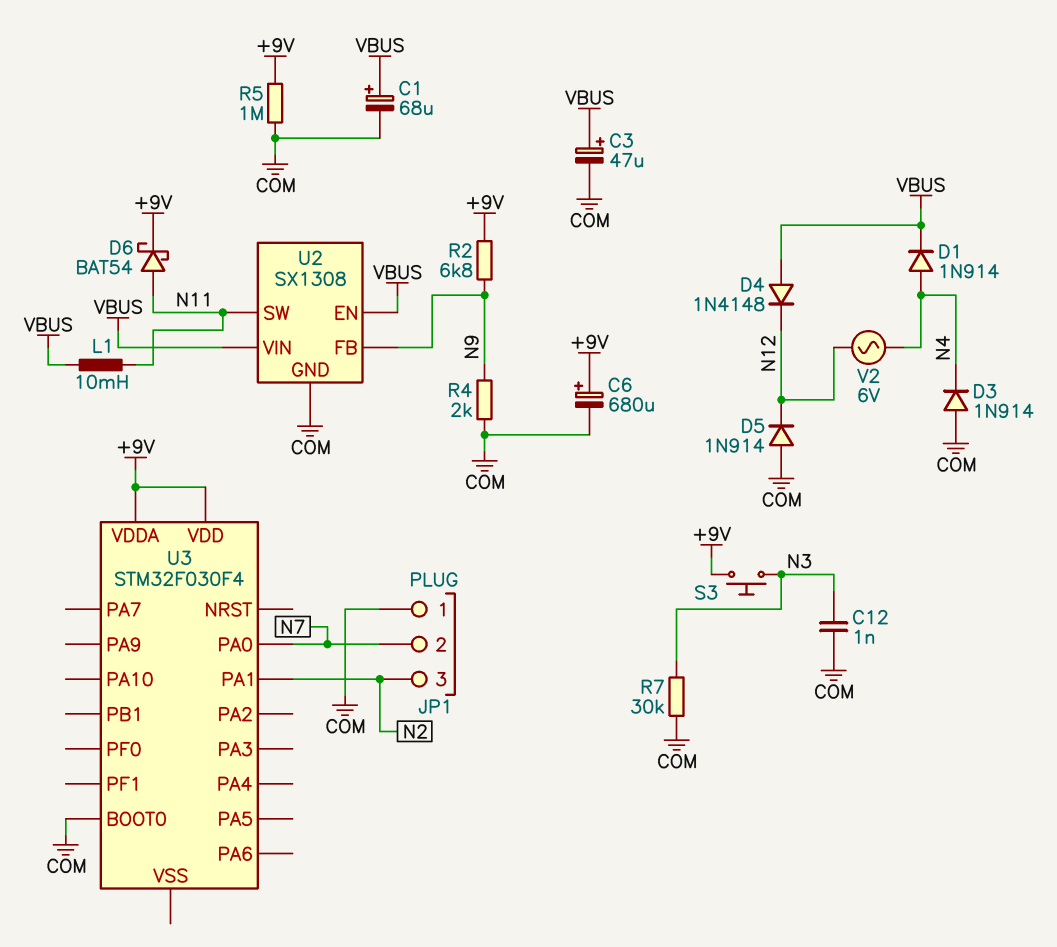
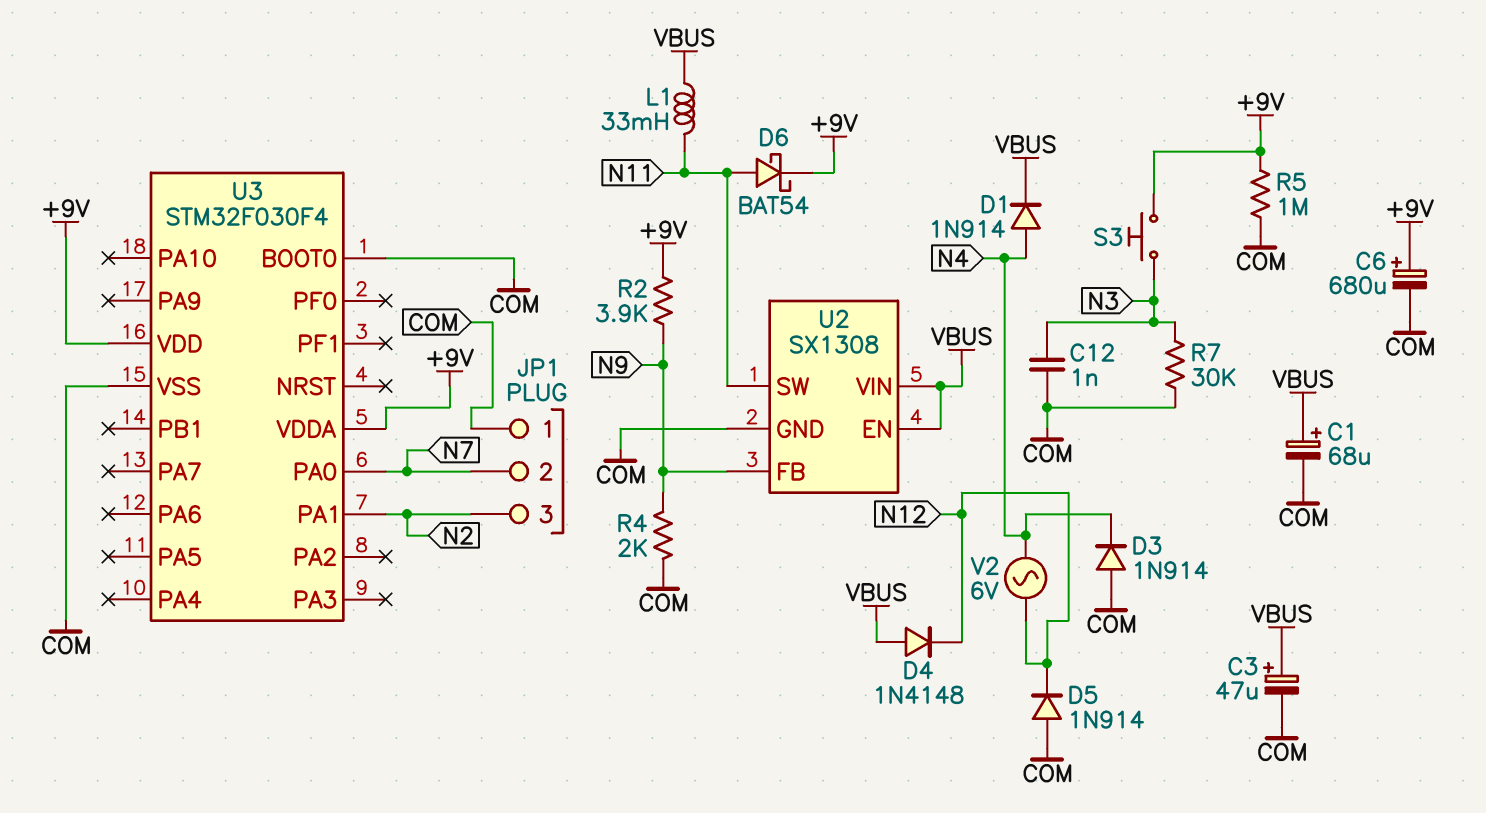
L1: 10mH (N11, VBUS) -> 33mH (N11, VBUS)
R2: 6.8k (+9V, N9) -> 3.9k (+9V, N9)
U3 pin VSS: none -> COM

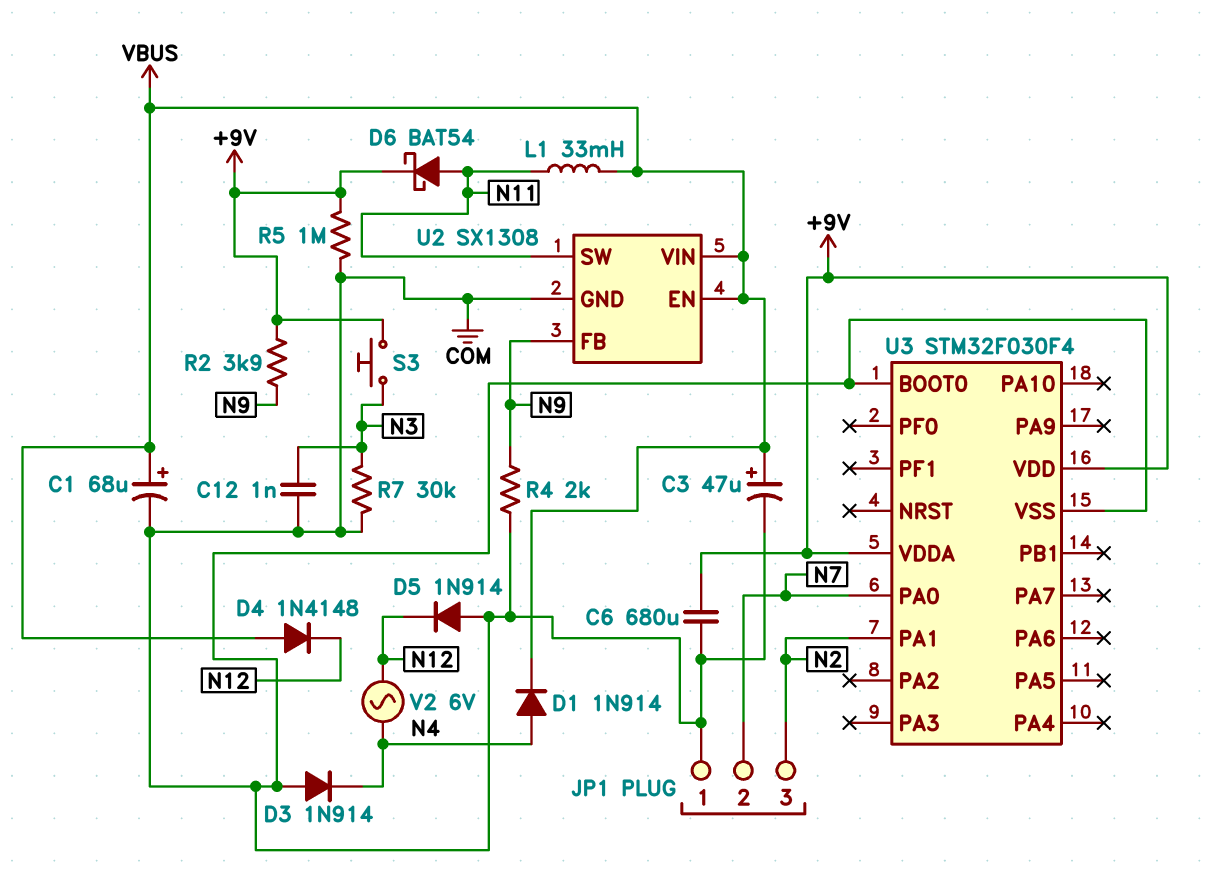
C6: 680uF (plus +9V, minus COM) -> 680uF (+9V, COM)

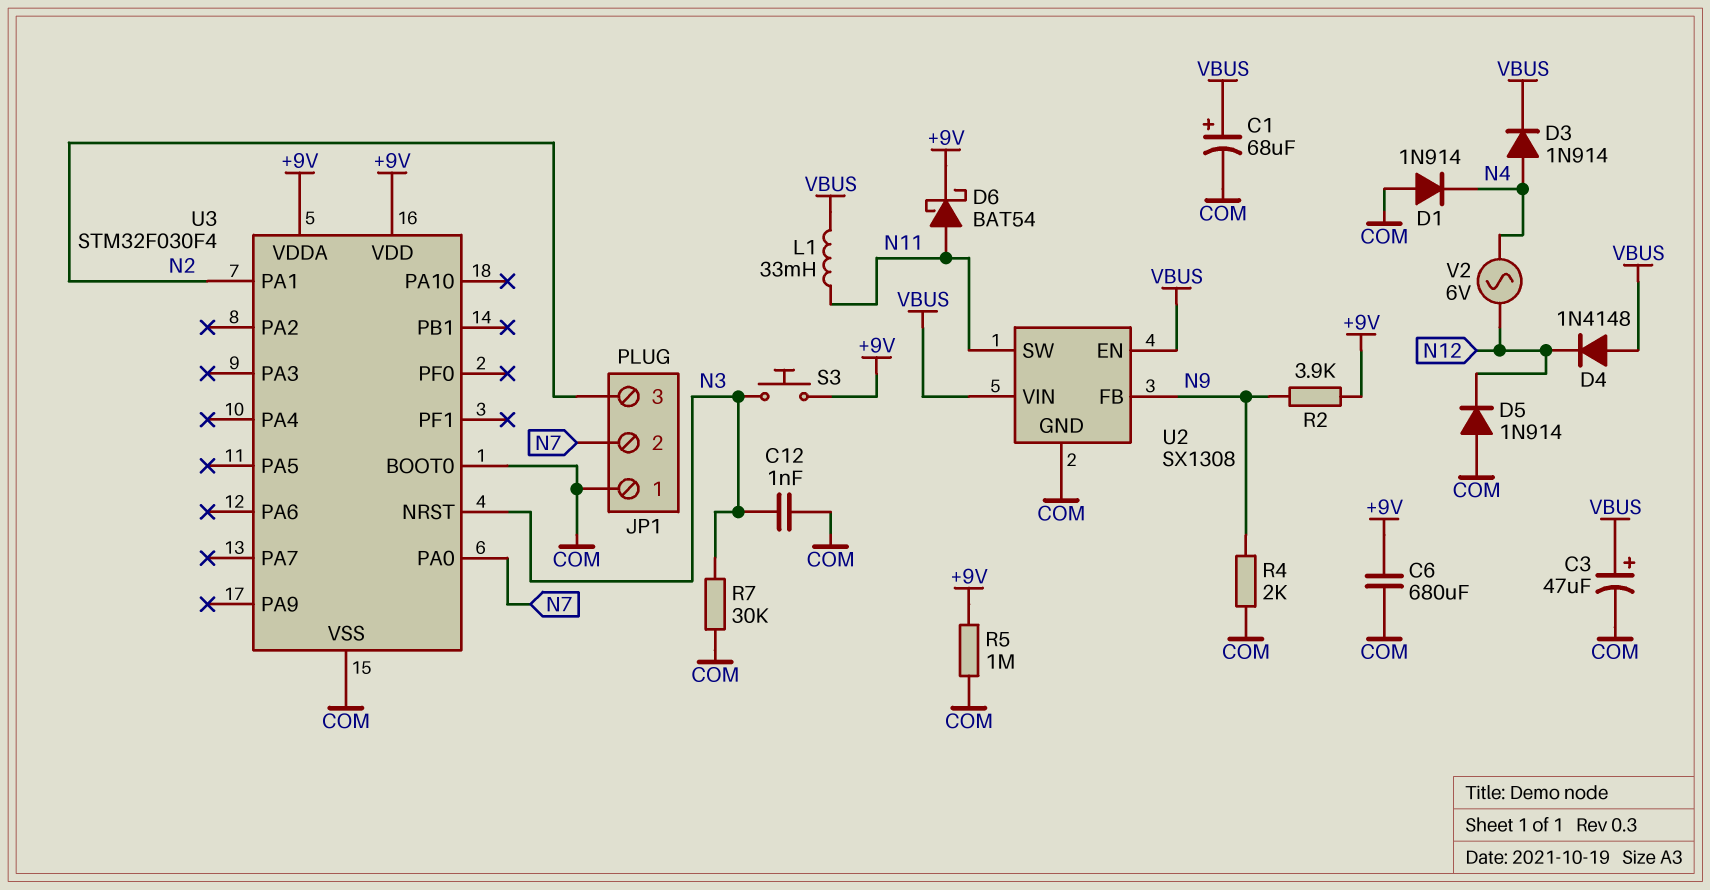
D1: diode 1N914 (A N4, K VBUS) -> diode 1N914 (A COM, K N4)
D3: diode 1N914 (A COM, K N4) -> diode 1N914 (A N4, K VBUS)
U3 pin NRST: none -> N3

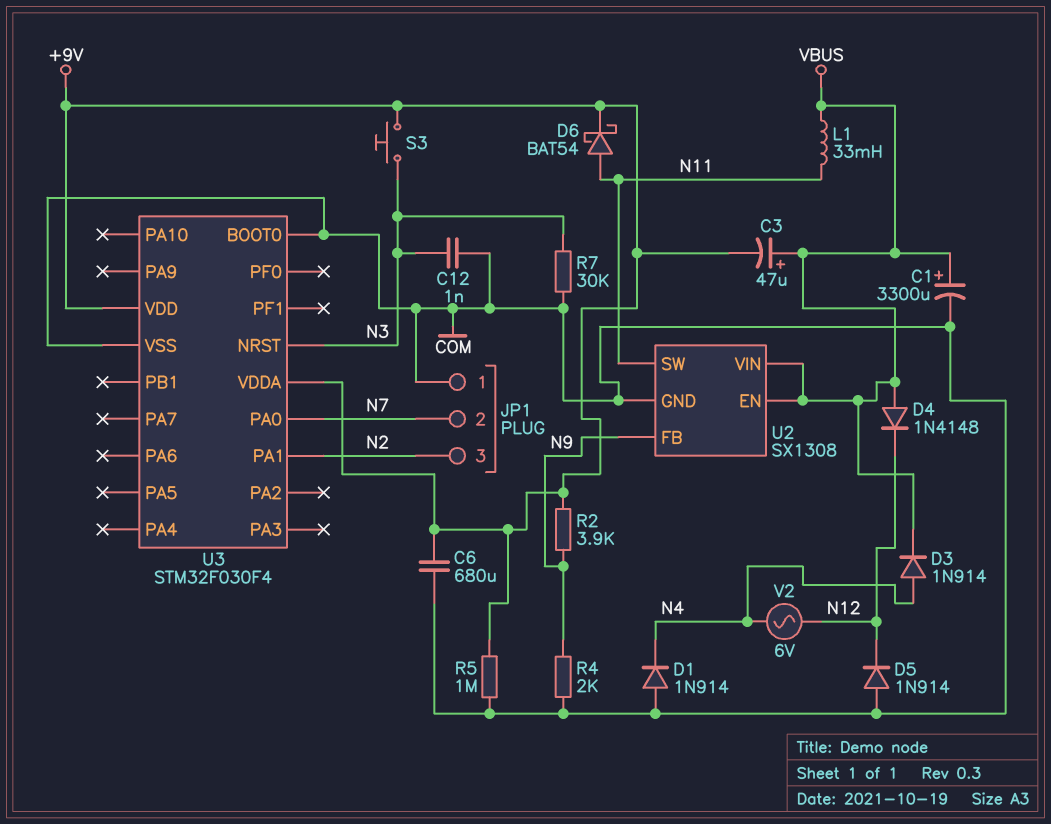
C1: 68uF (plus VBUS, minus COM) -> 3300uF (plus VBUS, minus COM)
C3: 47uF (plus VBUS, minus COM) -> 47uF (plus VBUS, minus +9V)

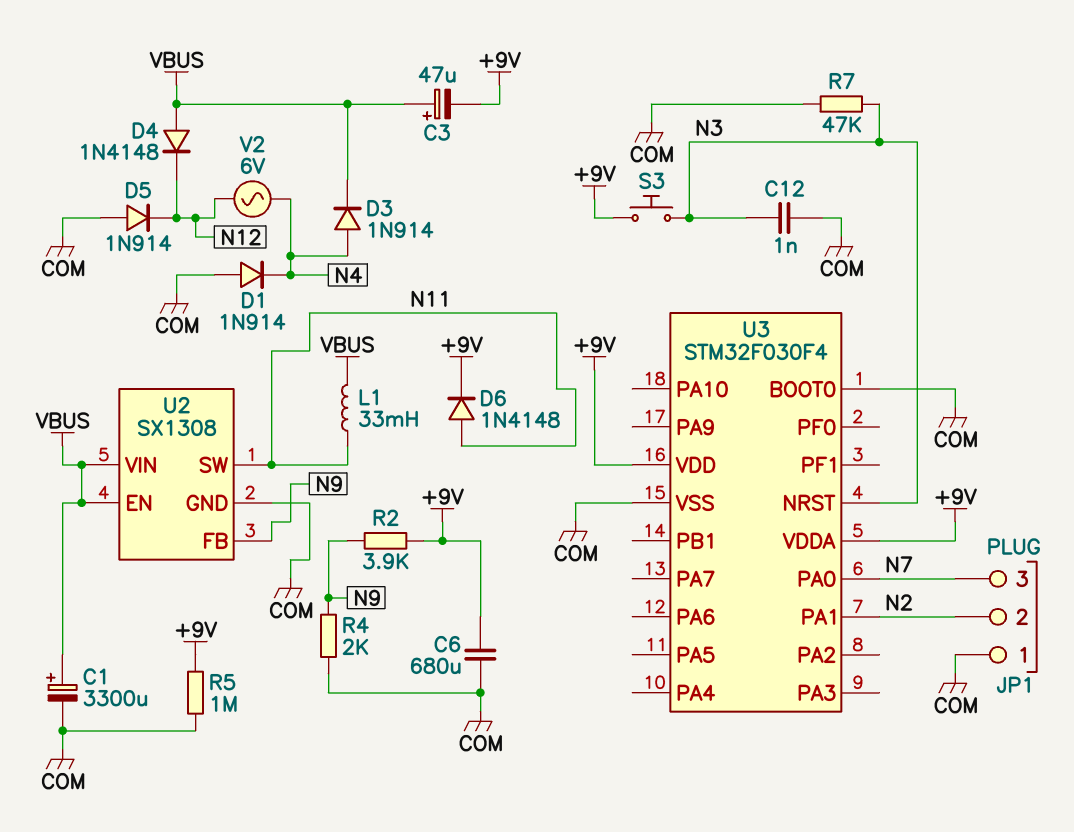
D6: schottky BAT54 (A N11, K +9V) -> diode 1N4148 (A N11, K +9V)
JP1 pin 2: N7 -> N2
JP1 pin 3: N2 -> N7
R7: 30k (COM, N3) -> 47k (COM, N3)

